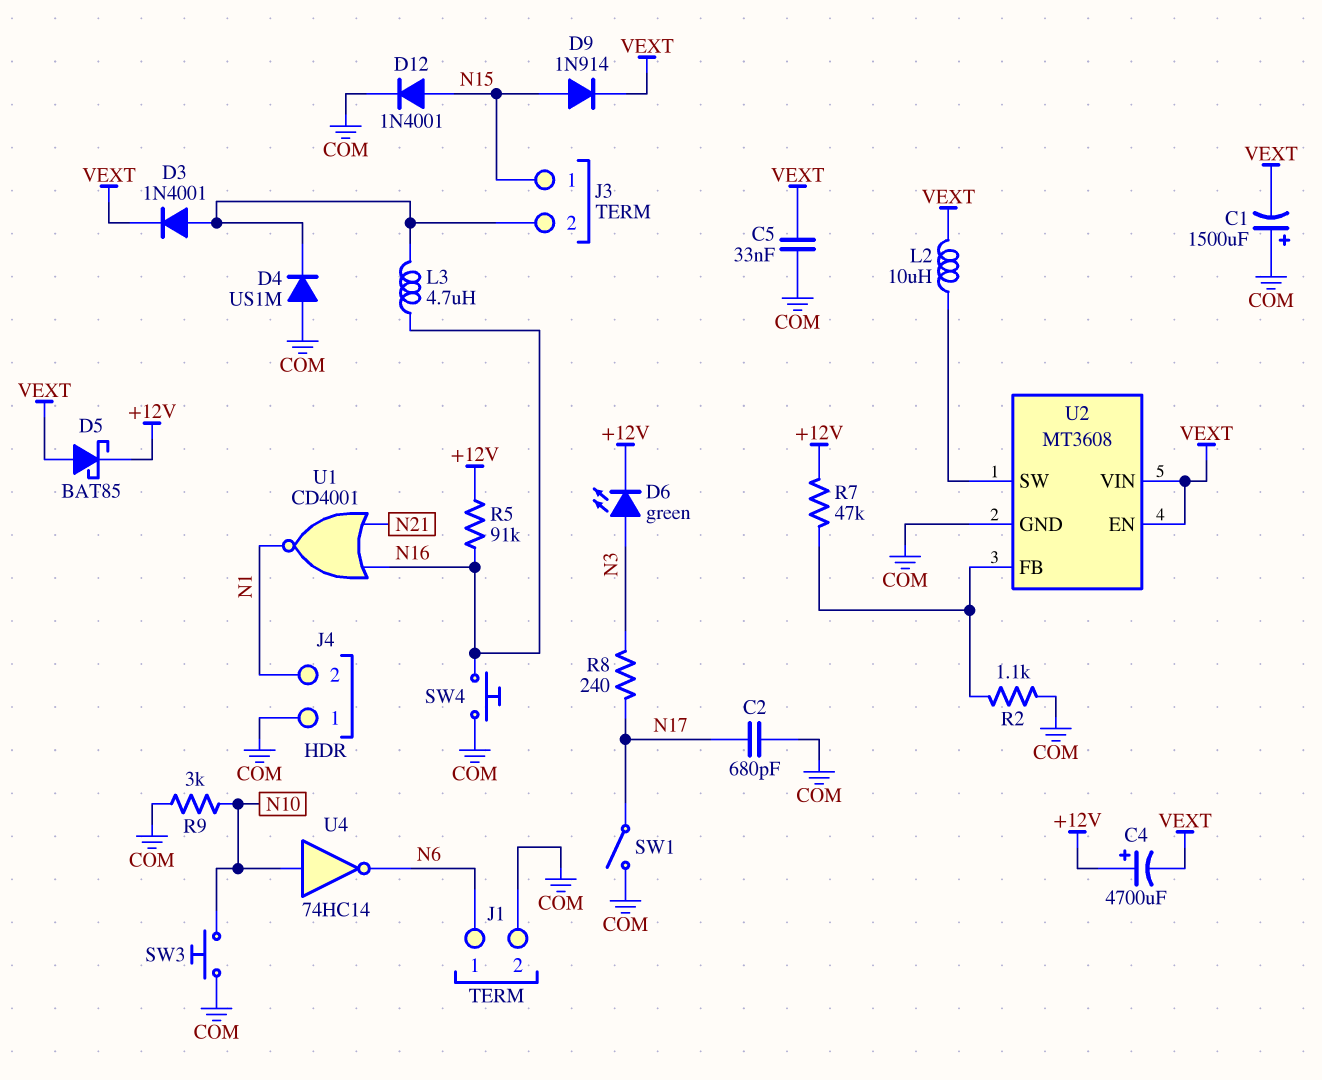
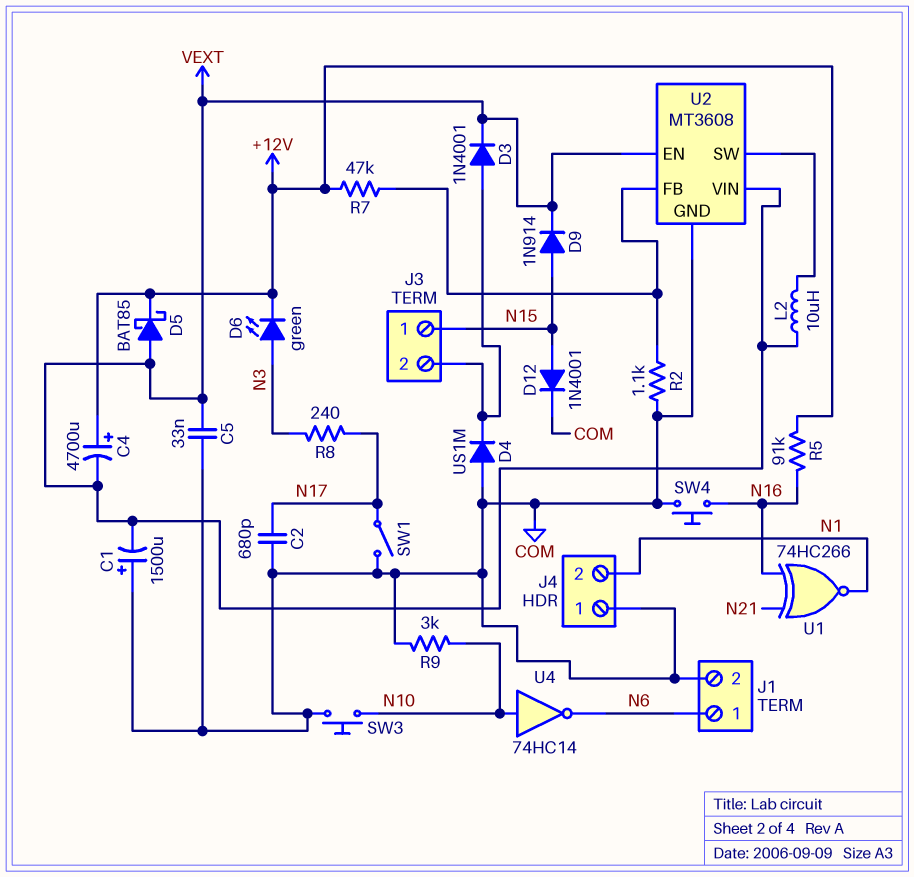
L3: 4.7uH (J3/2, N16) -> none
U1: NOR CD4001 (in N16, in N21, out N1) -> XNOR 74HC266 (in N16, in N21, out N1)

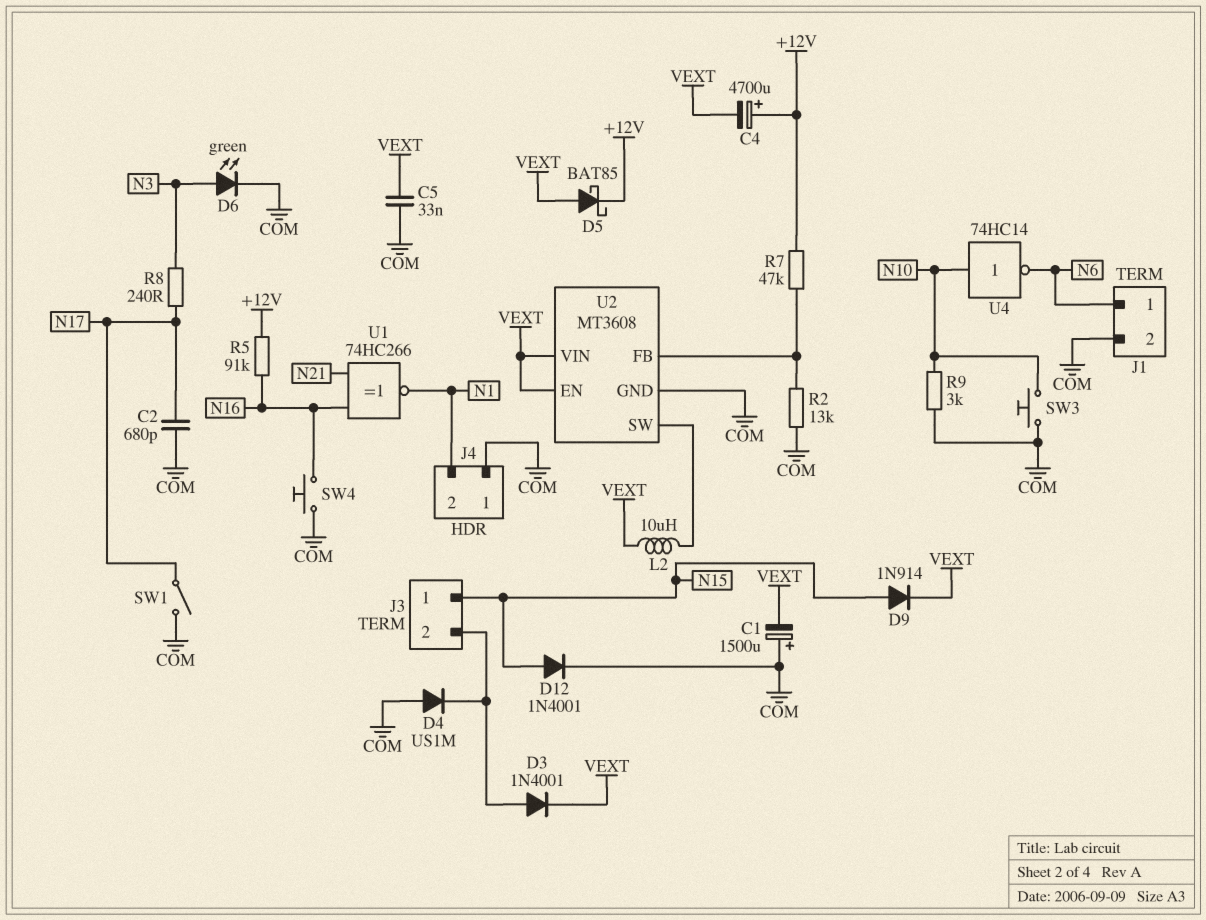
D6: LED green (A N3, K +12V) -> LED green (A N3, K COM)
R2: 1.1k (COM, U2/FB) -> 13k (COM, U2/FB)

